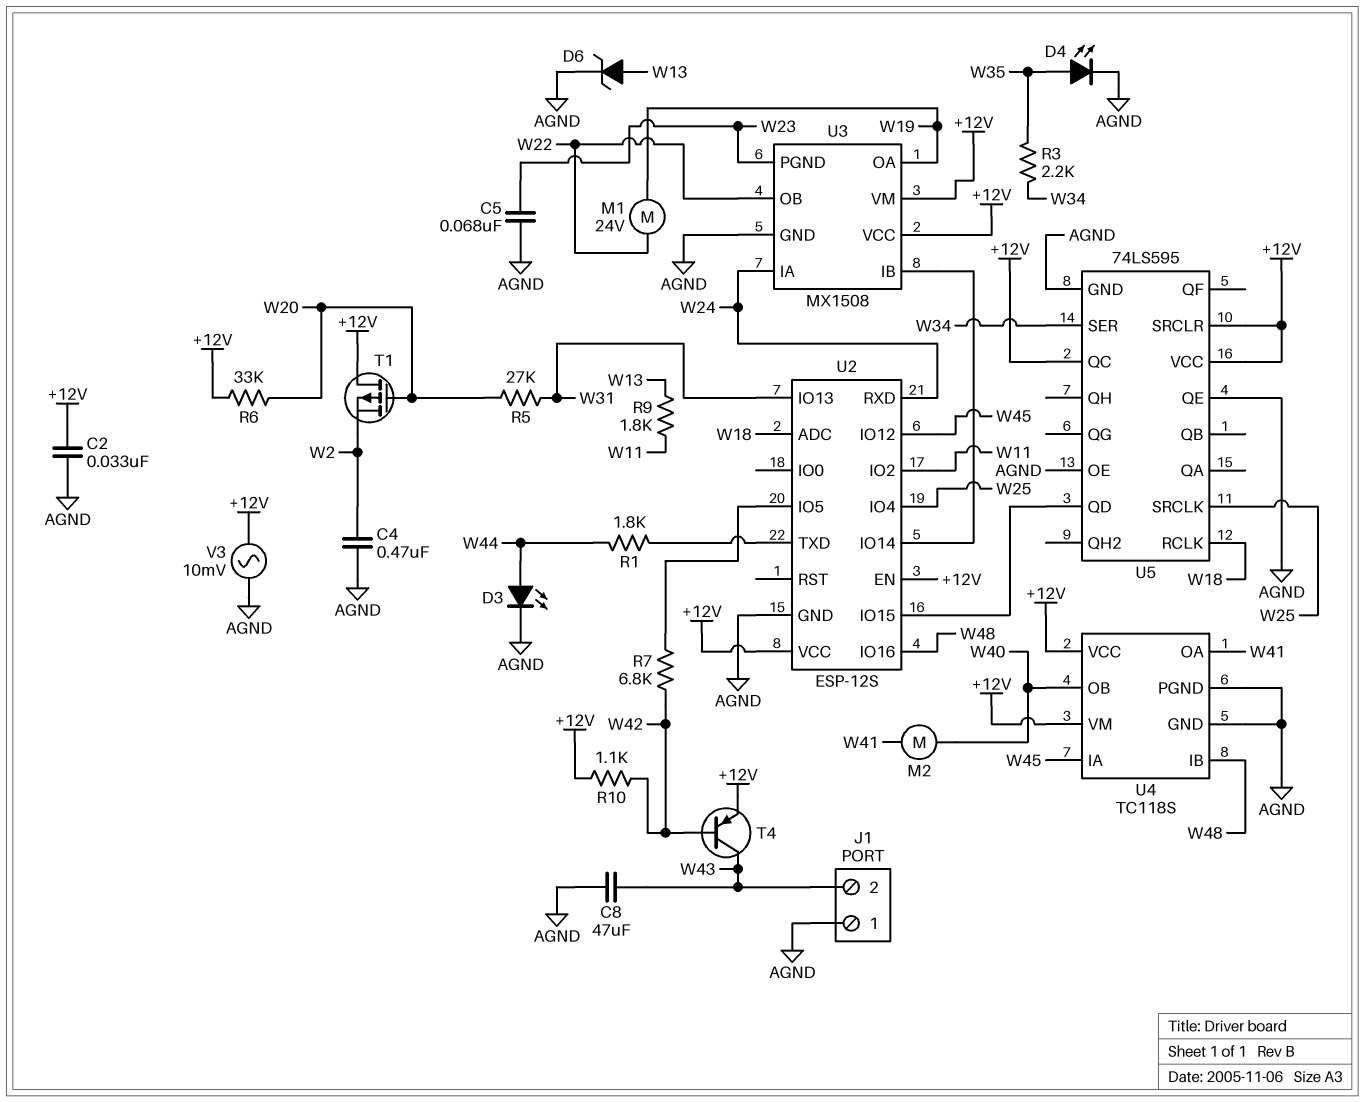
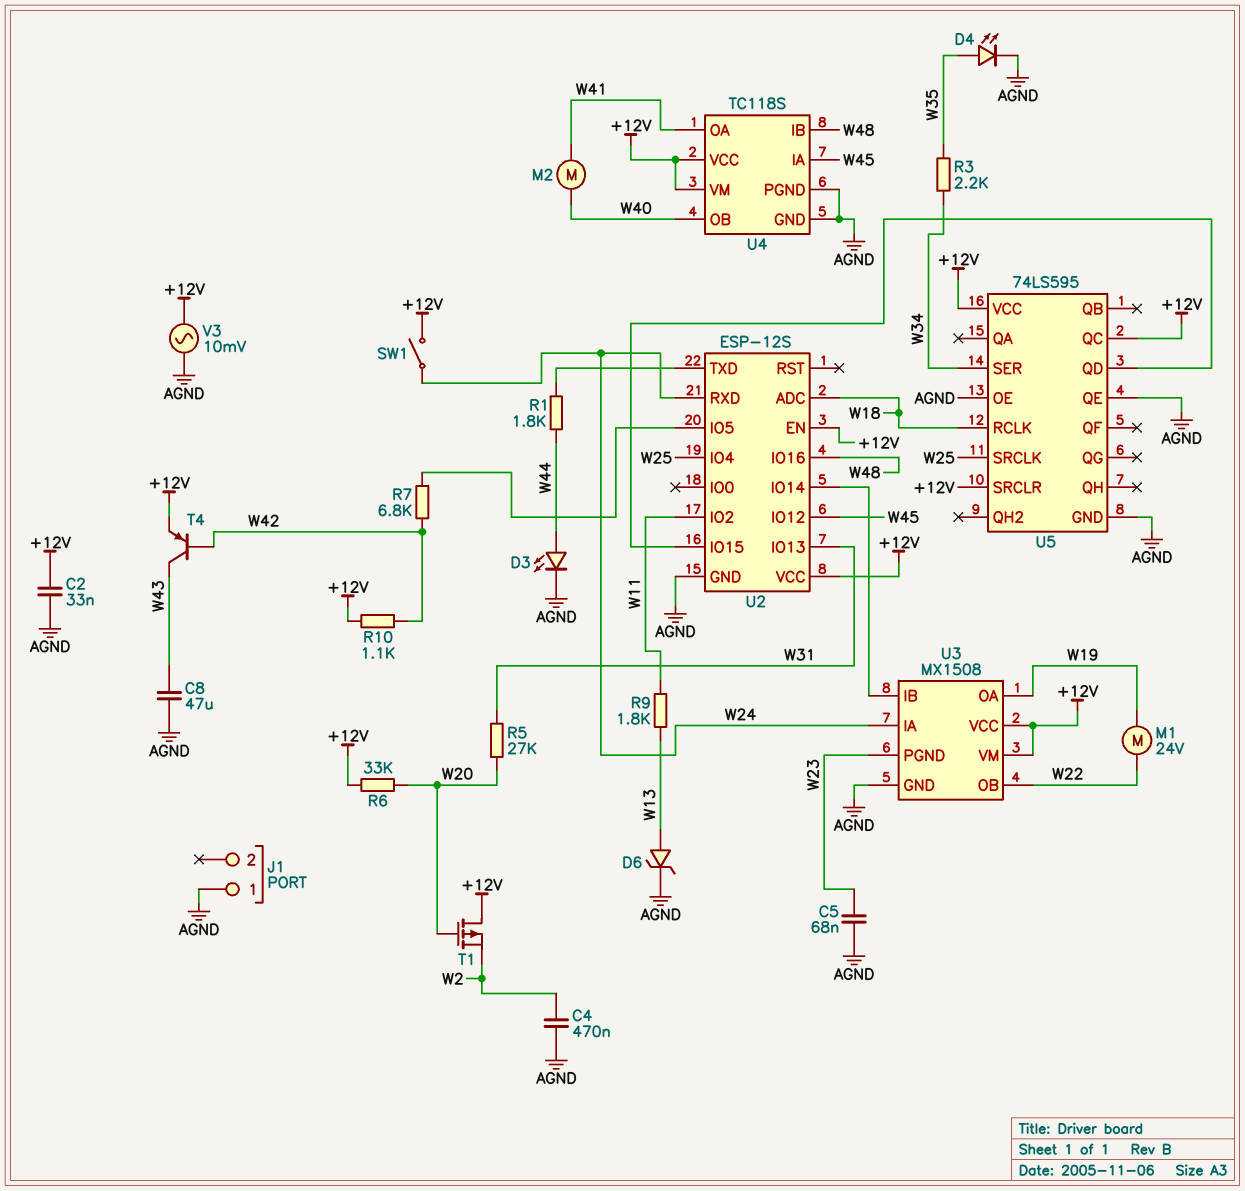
J1 pin 2: W43 -> none
SW1: none -> switch (+12V, W24)

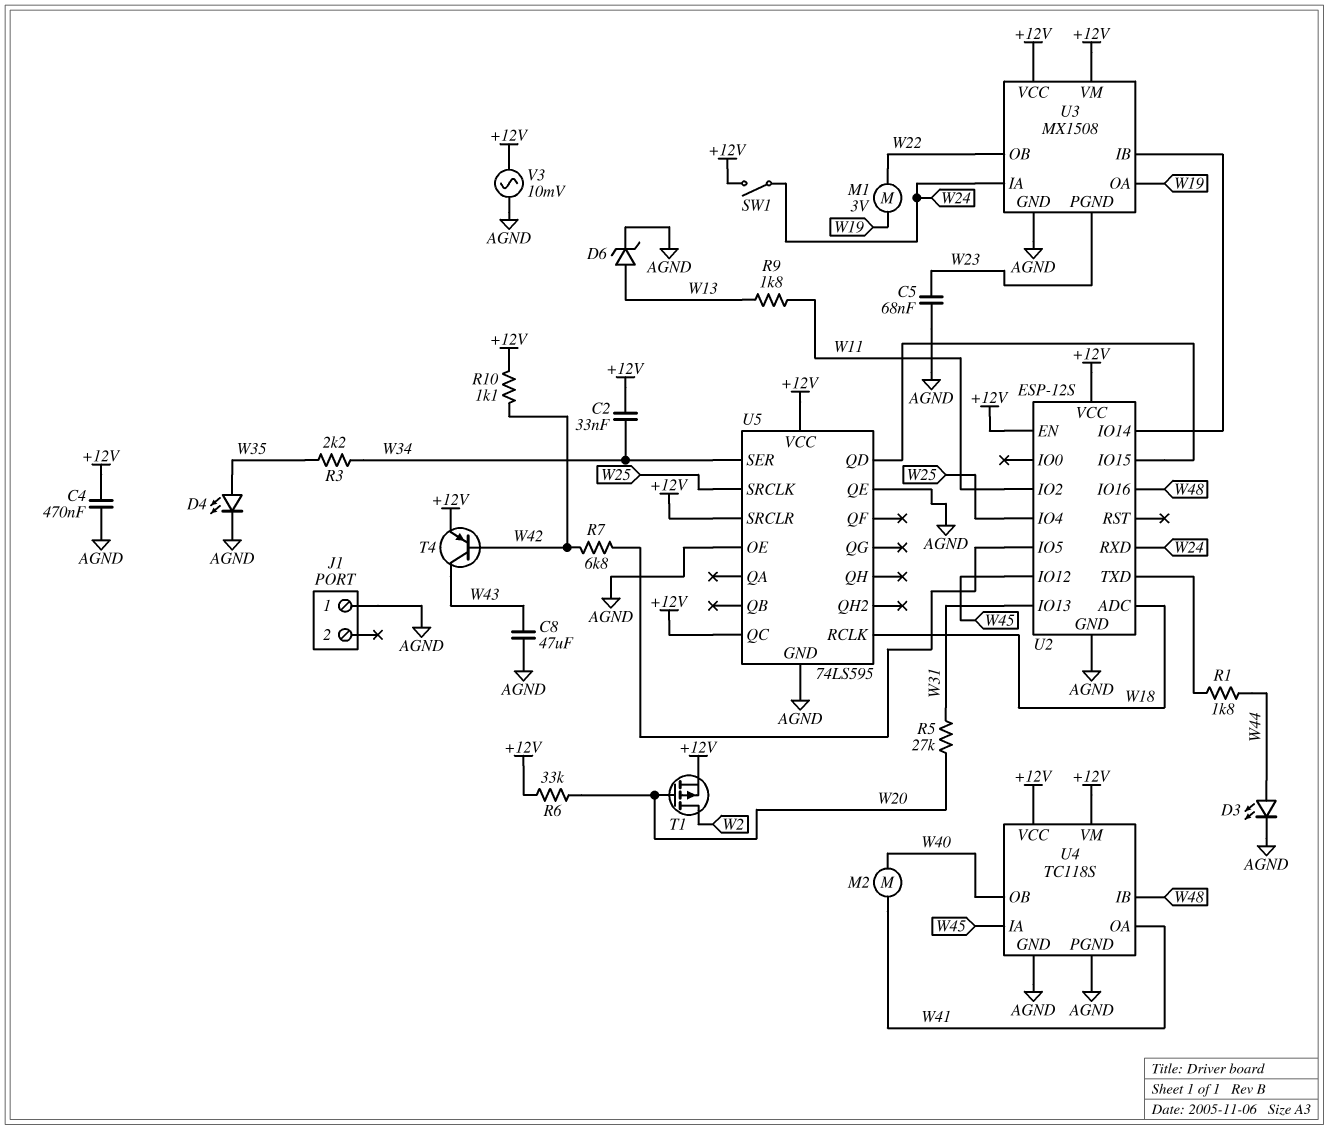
C2: 33nF (+12V, AGND) -> 33nF (+12V, W34)
C4: 470nF (AGND, W2) -> 470nF (+12V, AGND)
M1: motor 24V (W19, W22) -> motor 3V (W19, W22)
T1: PMOS (G W20, D +12V, S W2) -> PMOS (G W20, D W2, S +12V)

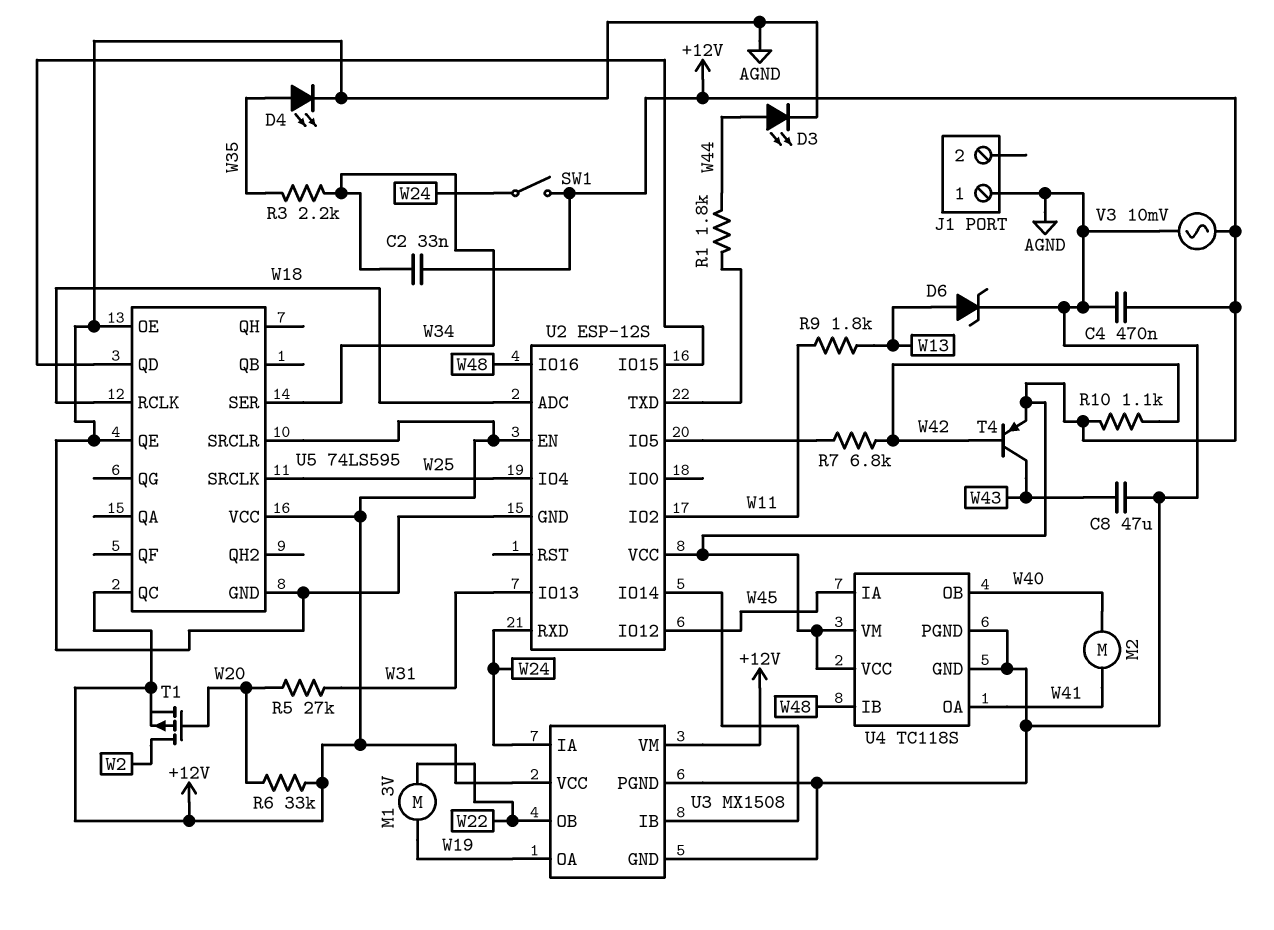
C5: 68nF (AGND, W23) -> none
U3 pin PGND: W23 -> AGND

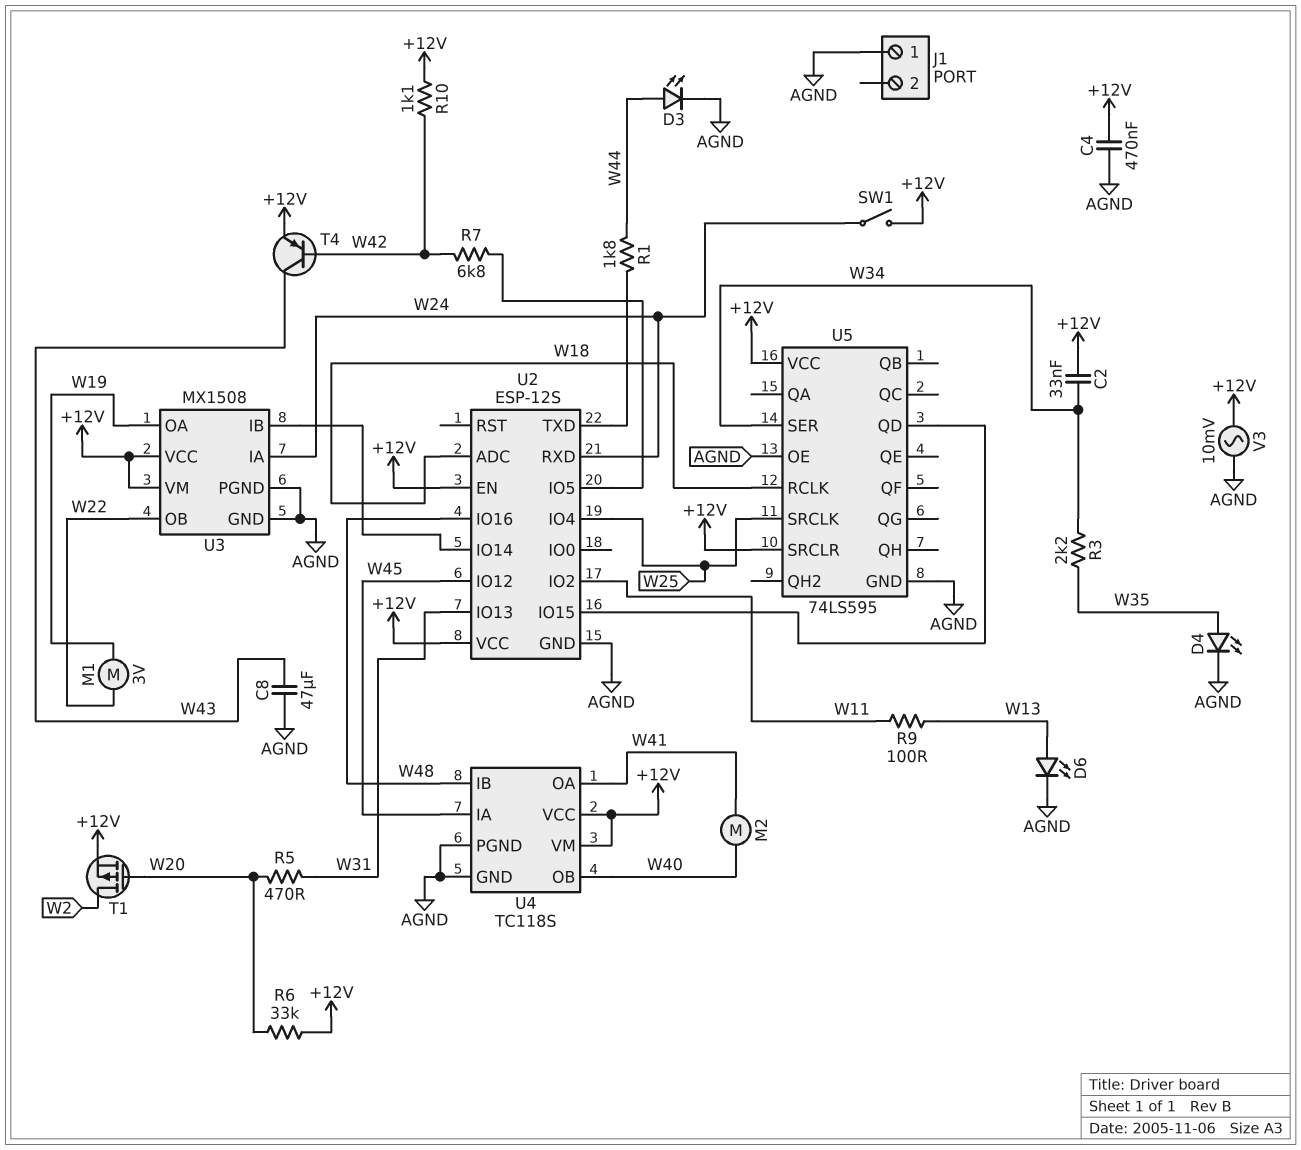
D6: zener (A W13, K AGND) -> LED (A W13, K AGND)
R5: 27k (W20, W31) -> 470 (W20, W31)
R9: 1.8k (W11, W13) -> 100 (W11, W13)
U5 pin QC: +12V -> none
U5 pin QE: AGND -> none

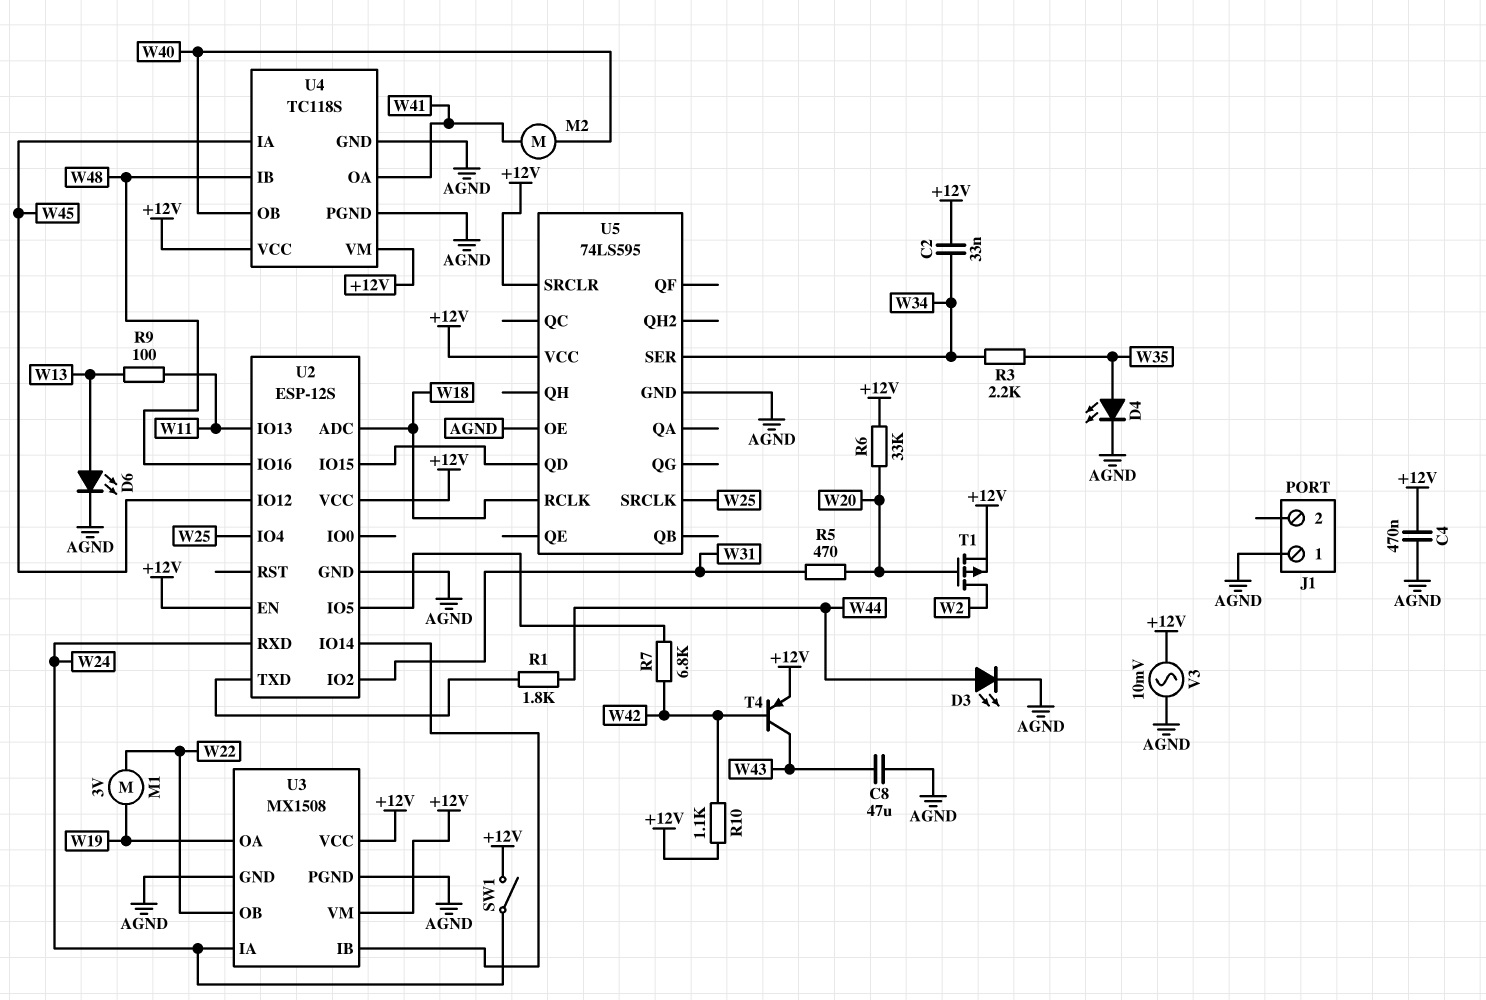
U2 pin IO2: W11 -> W31
U2 pin IO13: W31 -> W11

